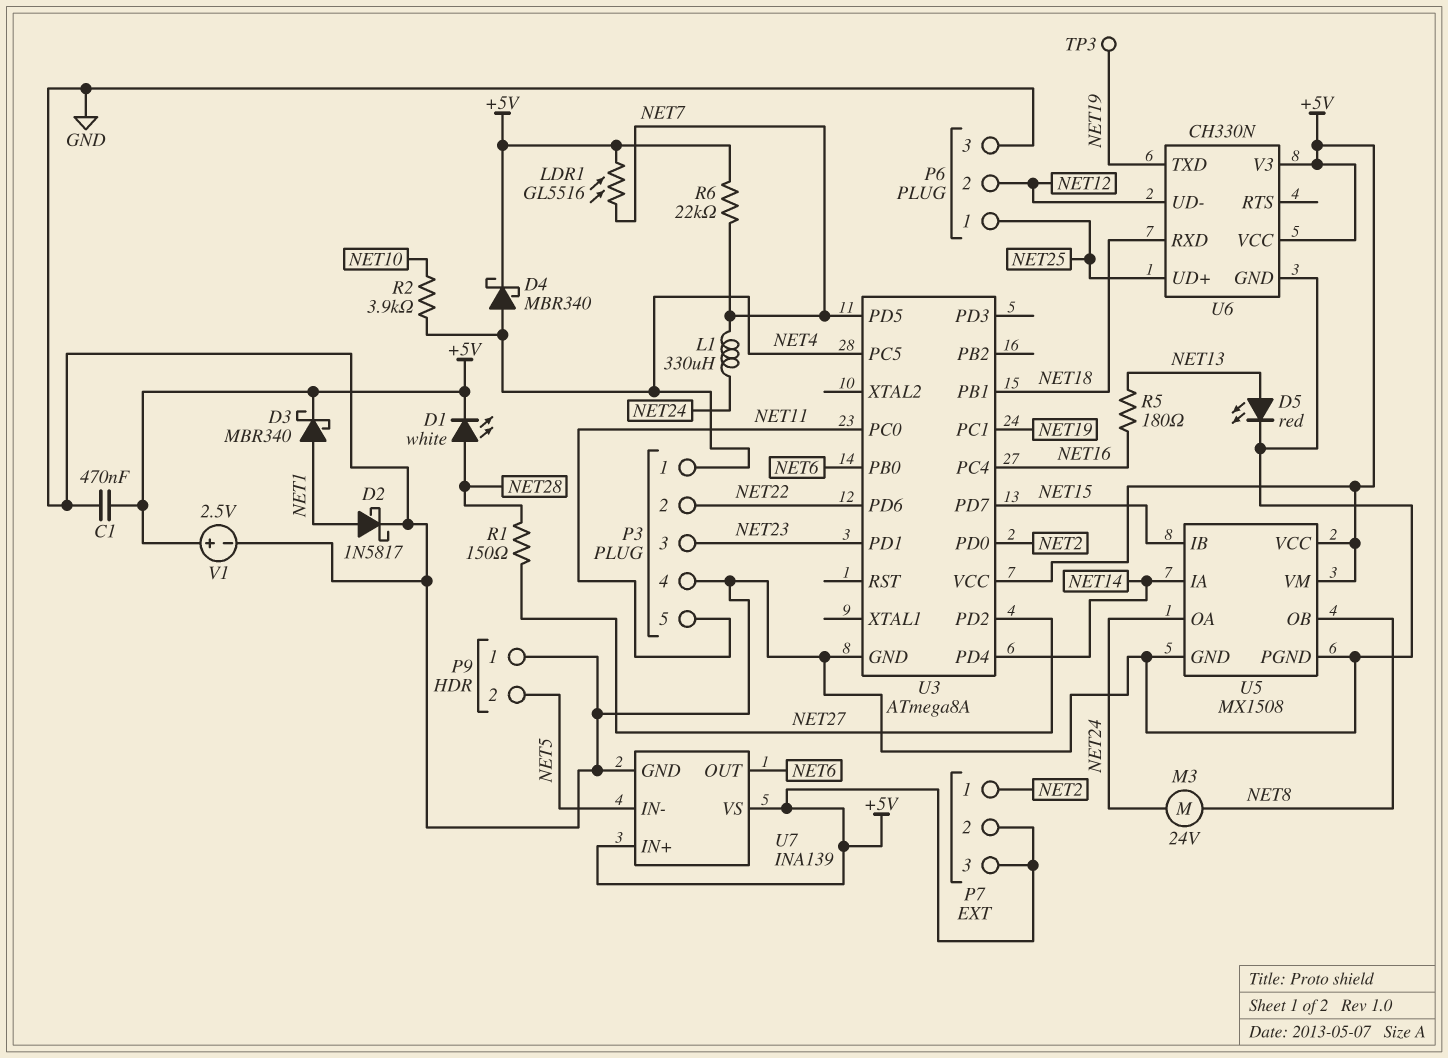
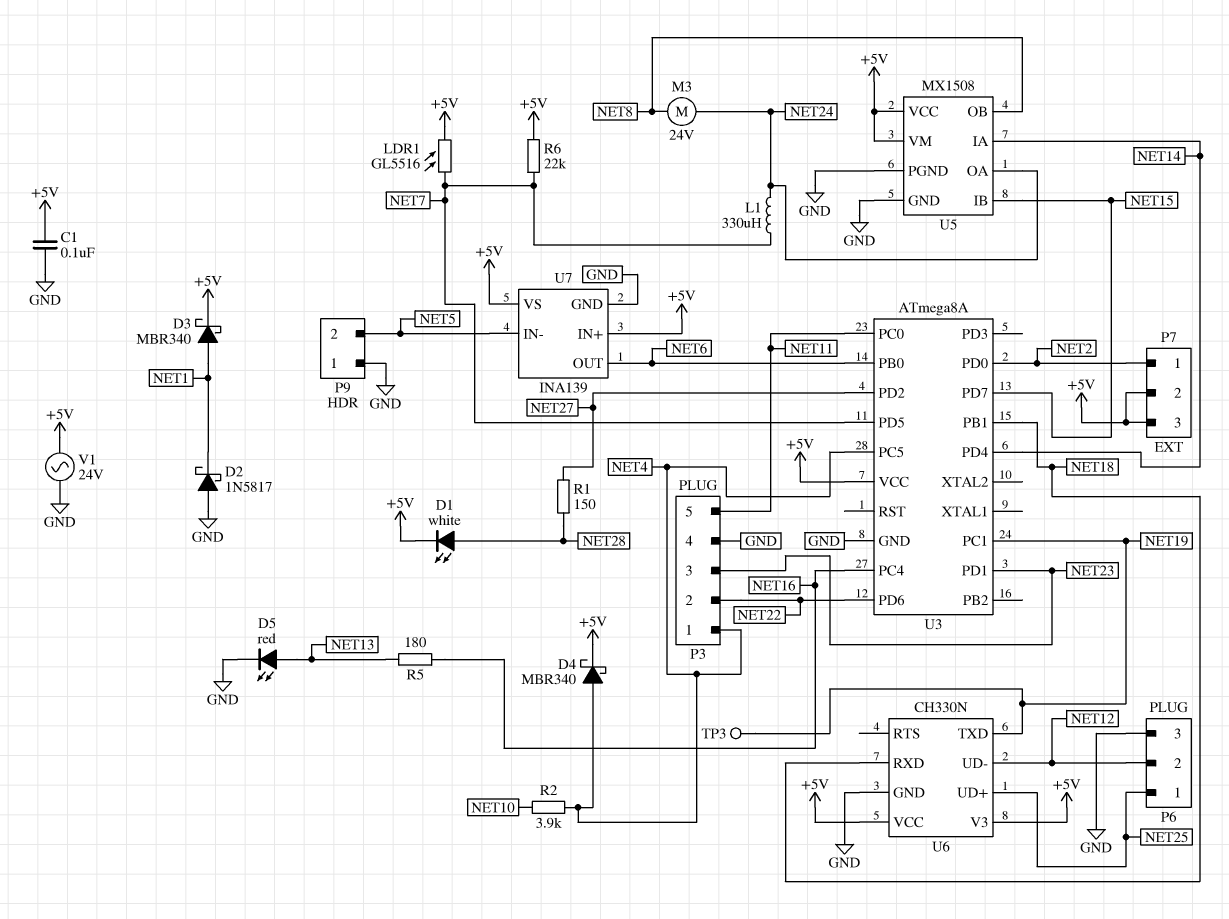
C1: 470nF (+5V, GND) -> 100nF (+5V, GND)
D2: schottky 1N5817 (A NET1, K GND) -> schottky 1N5817 (A GND, K NET1)
V1: 2.5V (plus +5V, minus GND) -> AC 24V (+5V, GND)

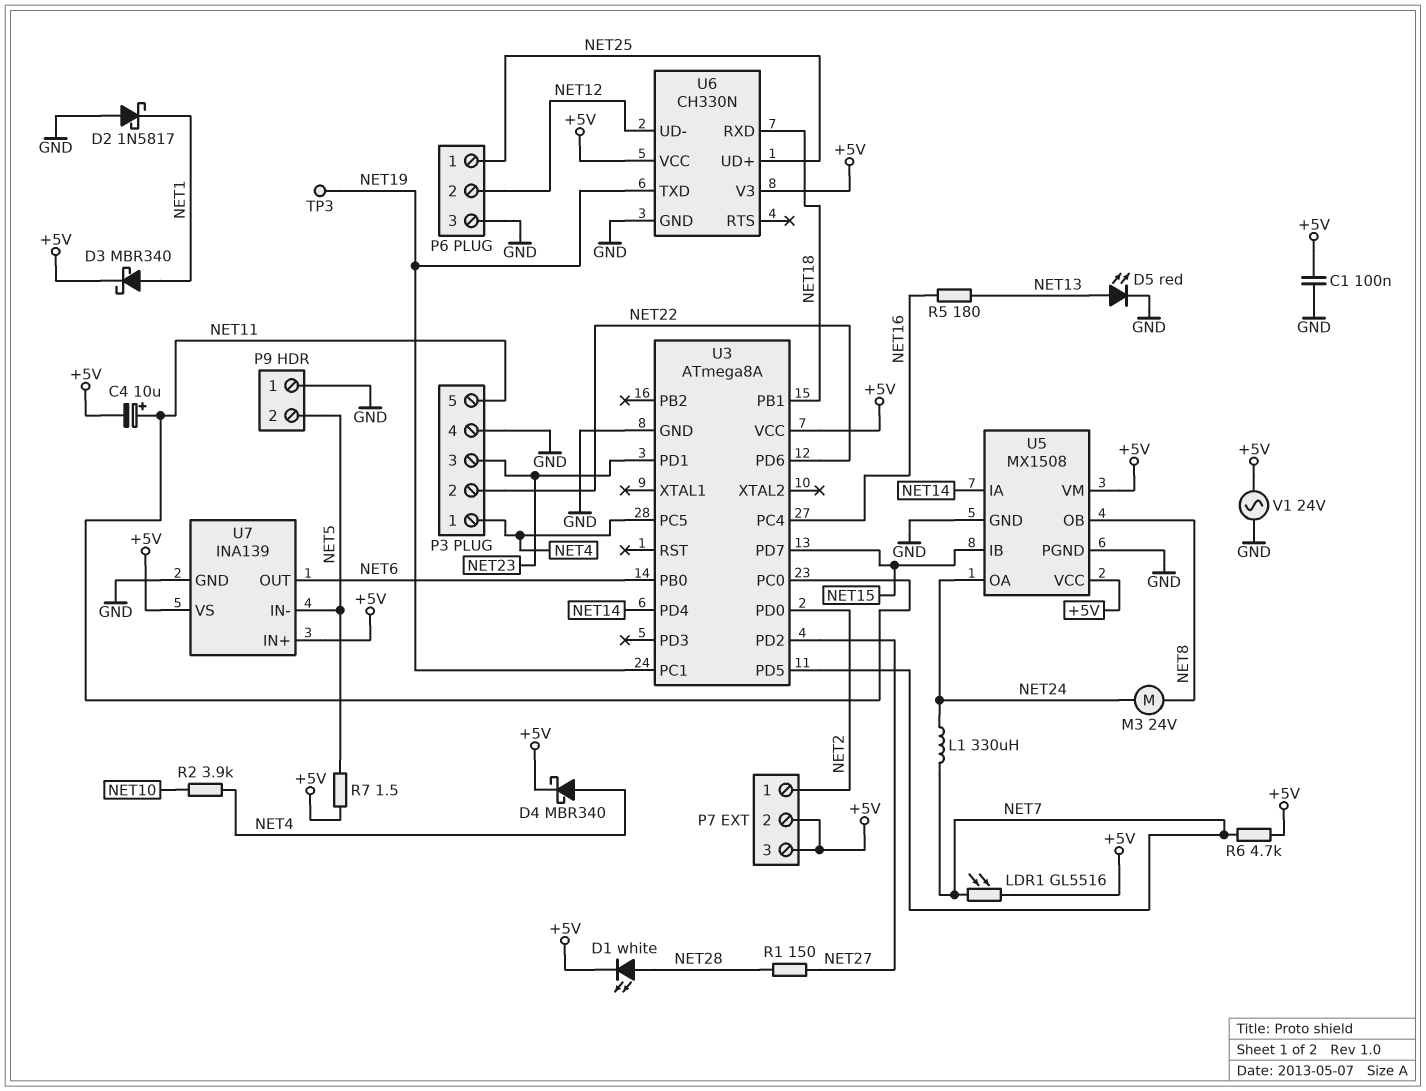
C4: none -> 10uF (plus NET11, minus +5V)
R6: 22k (+5V, NET7) -> 4.7k (+5V, NET7)
R7: none -> 1.5 (+5V, NET5)

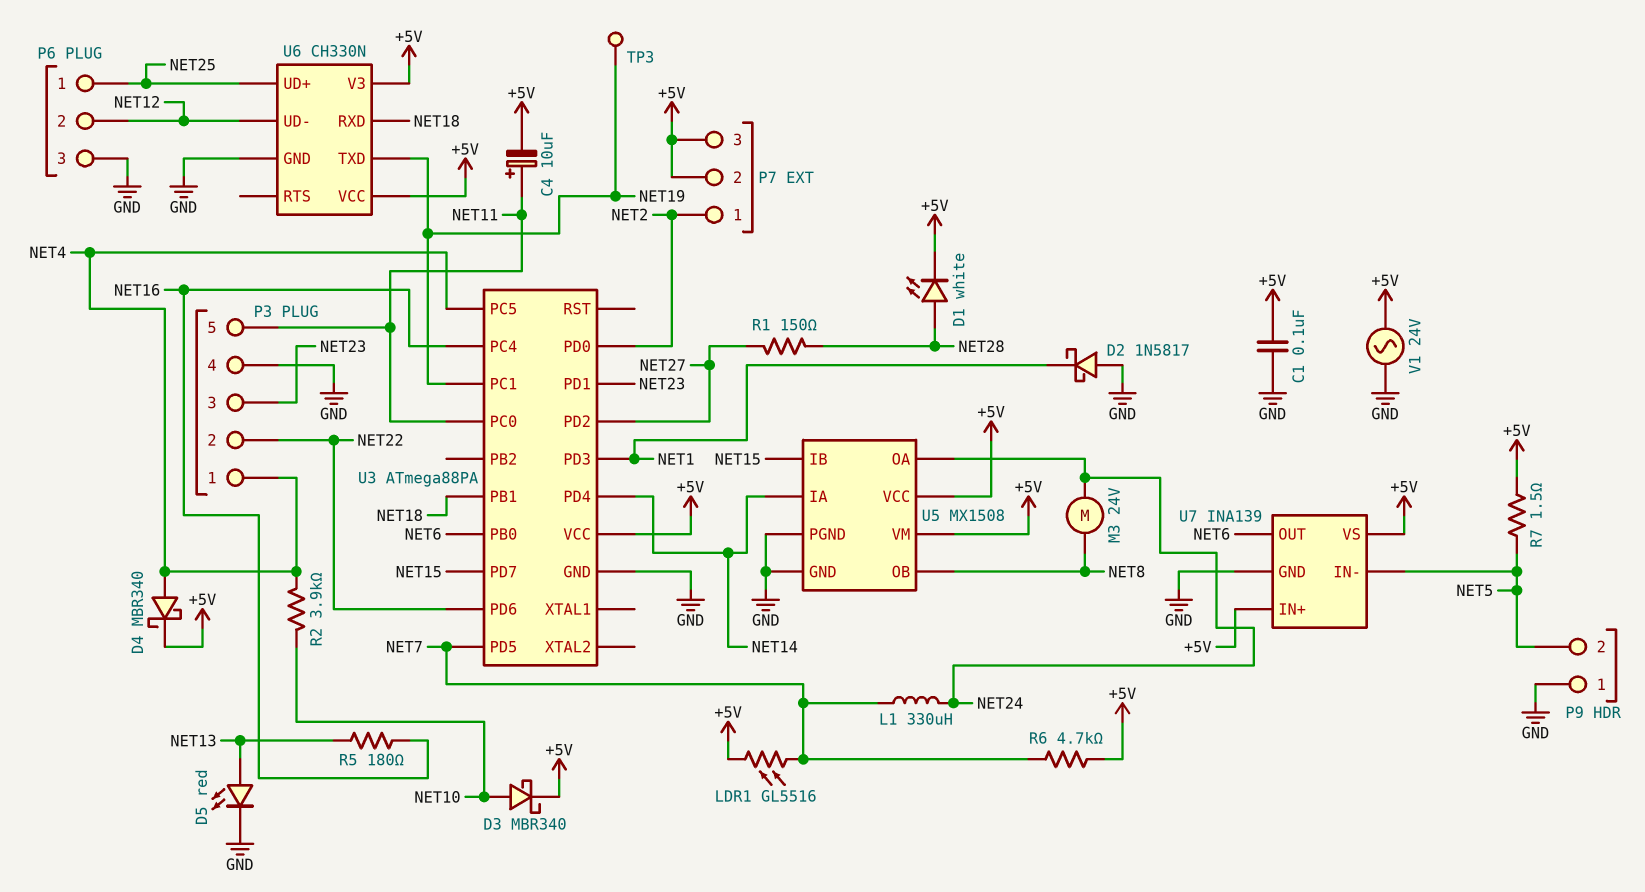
D3: schottky MBR340 (A NET1, K +5V) -> schottky MBR340 (A NET10, K +5V)
U3: ATmega8A -> ATmega88PA
U3 pin PD3: none -> NET1

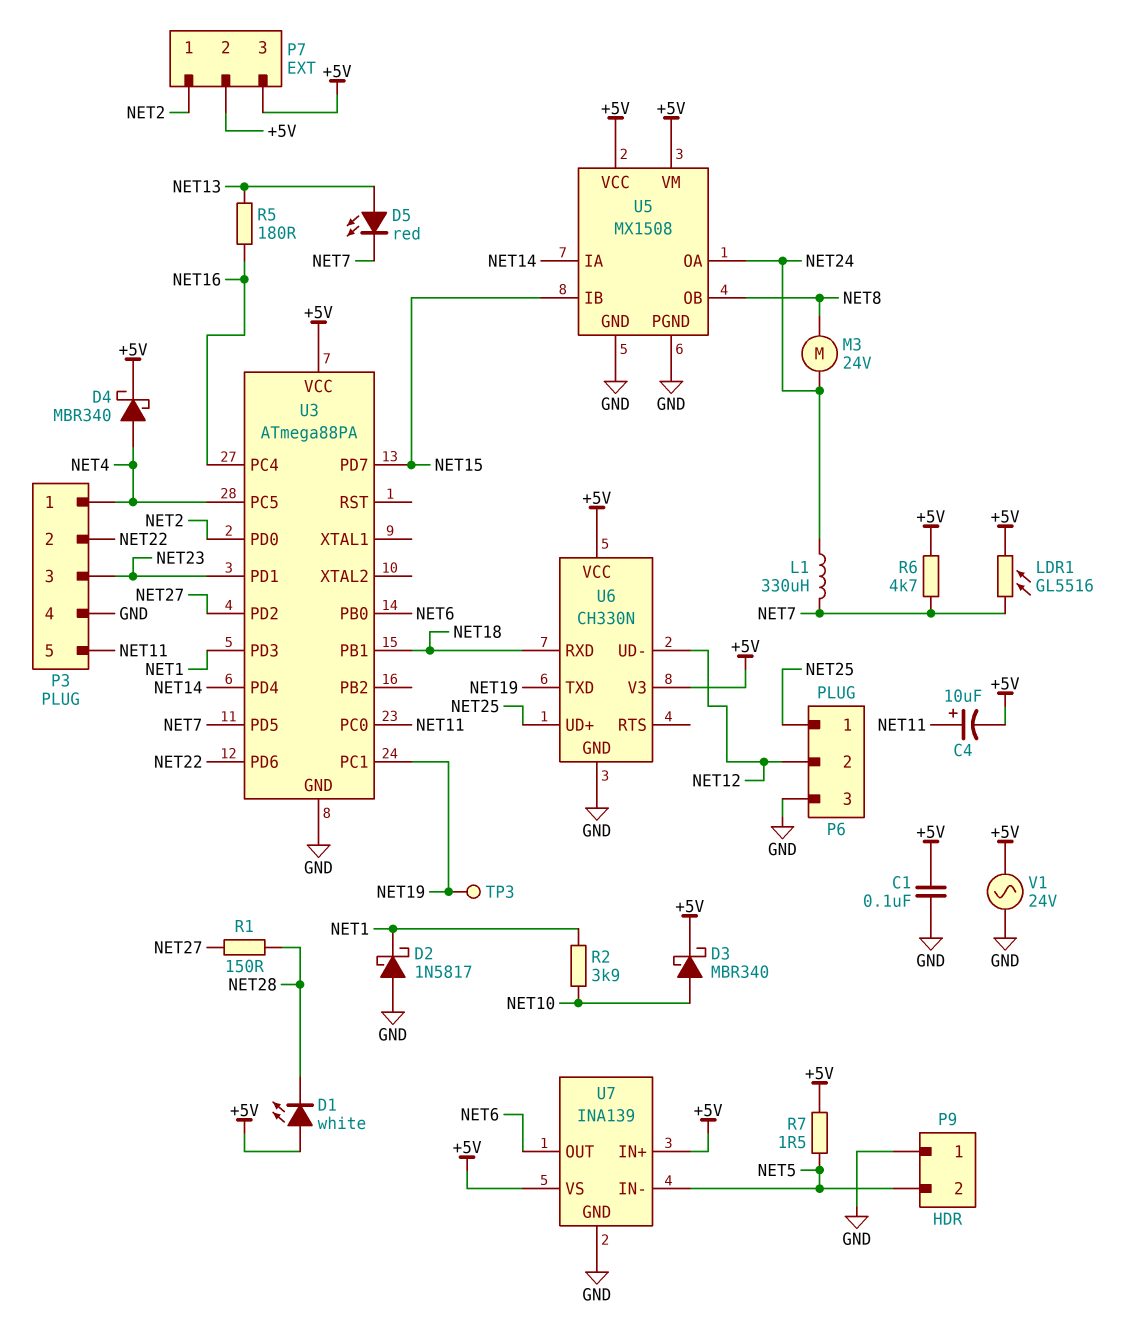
D1: LED white (A NET28, K +5V) -> LED white (A +5V, K NET28)
D5: LED red (A NET13, K GND) -> LED red (A NET13, K NET7)
R2: 3.9k (NET4, NET10) -> 3.9k (NET1, NET10)

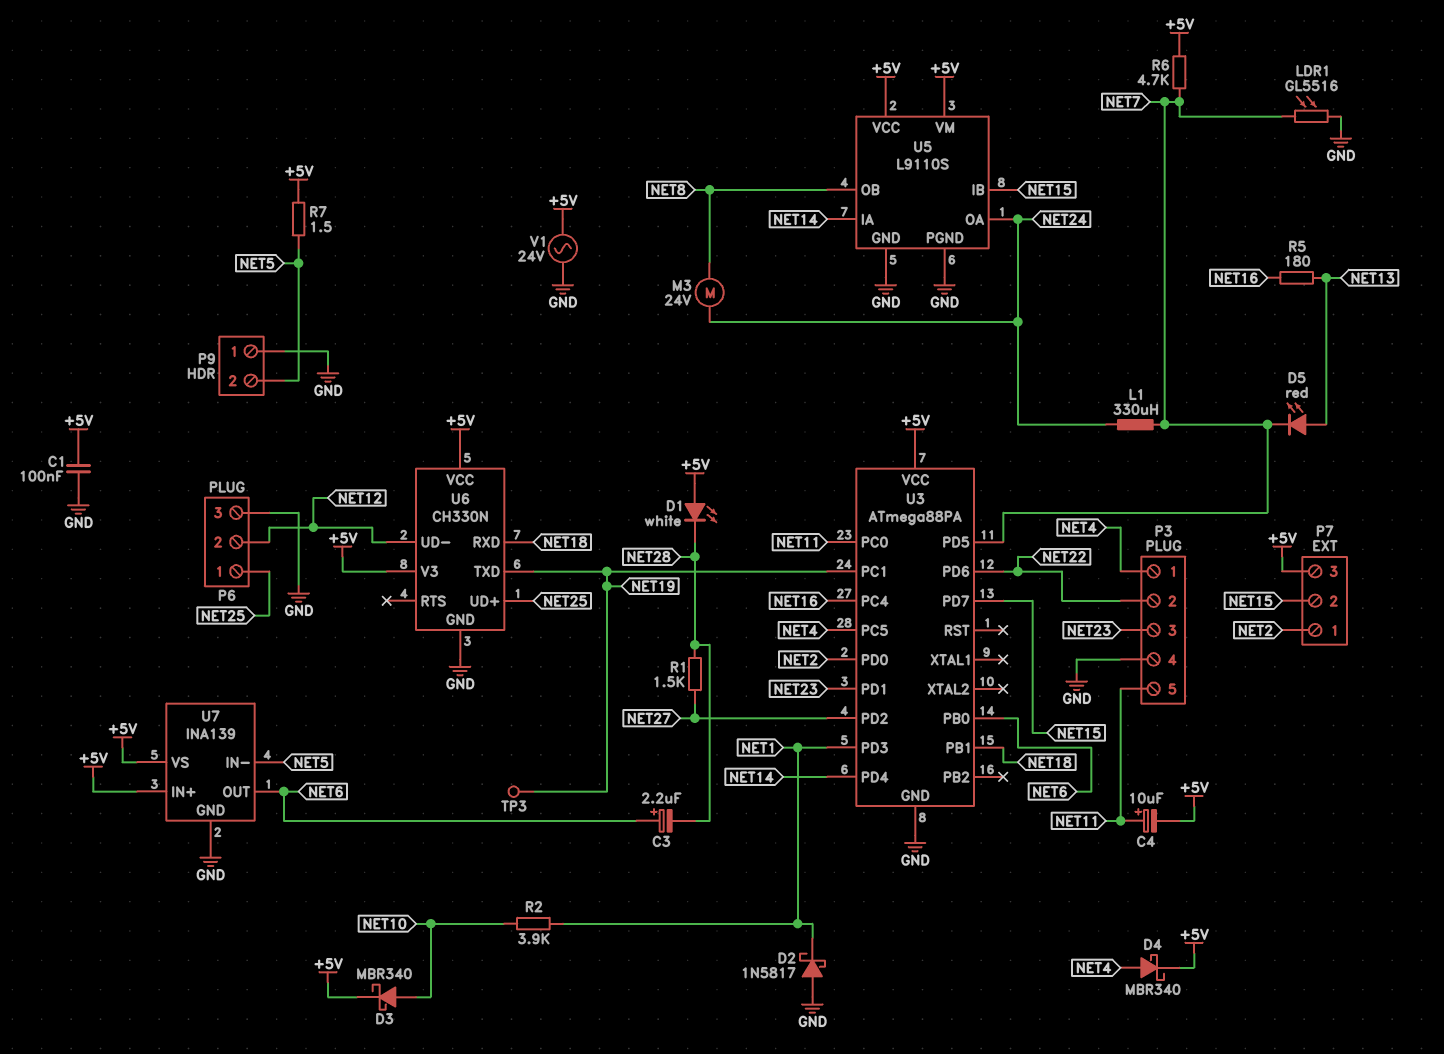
C3: none -> 2.2uF (plus NET6, minus NET28)
LDR1: GL5516 (+5V, NET7) -> GL5516 (GND, NET7)
P7 pin 2: +5V -> NET15
R1: 150 (NET27, NET28) -> 1.5k (NET27, NET28)
U5: MX1508 -> L9110S

